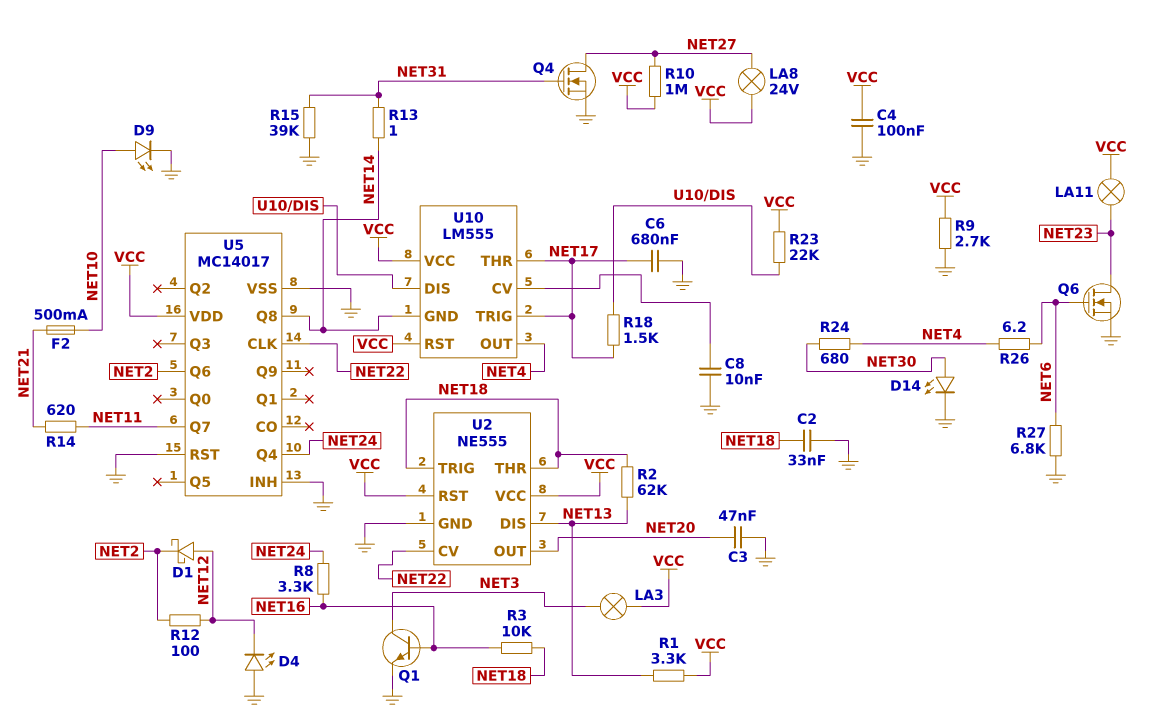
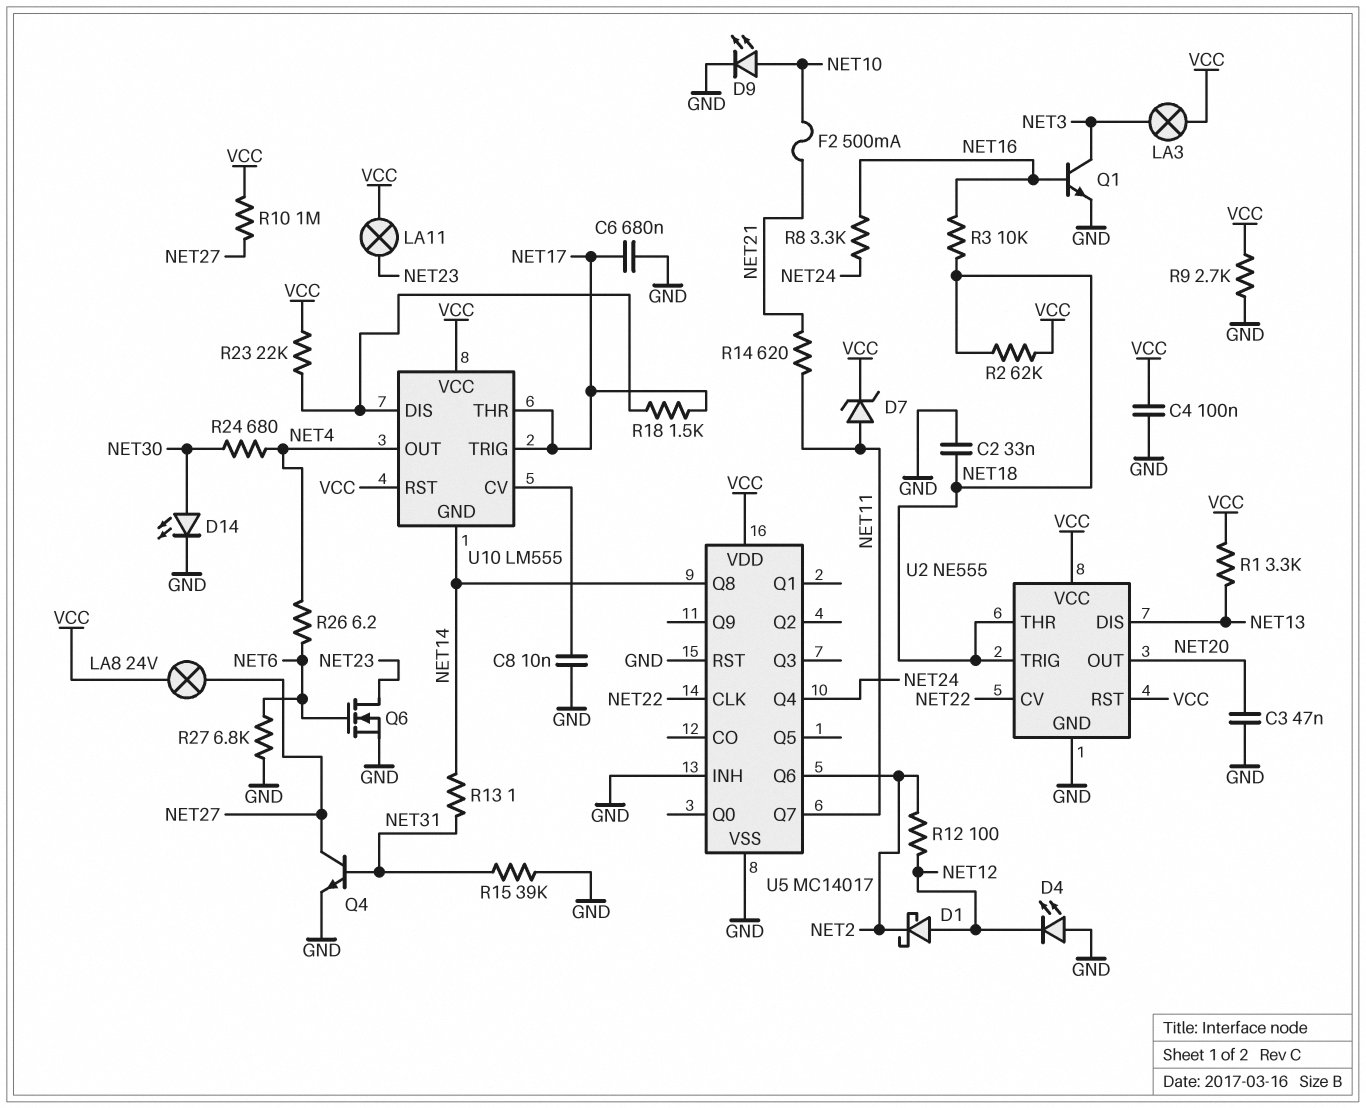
D7: none -> zener (A NET11, K VCC)
Q4: NMOS (G NET31, D NET27, S GND) -> NPN (B NET31, C NET27, E GND)
R2: 62k (NET13, NET18) -> 62k (NET18, VCC)

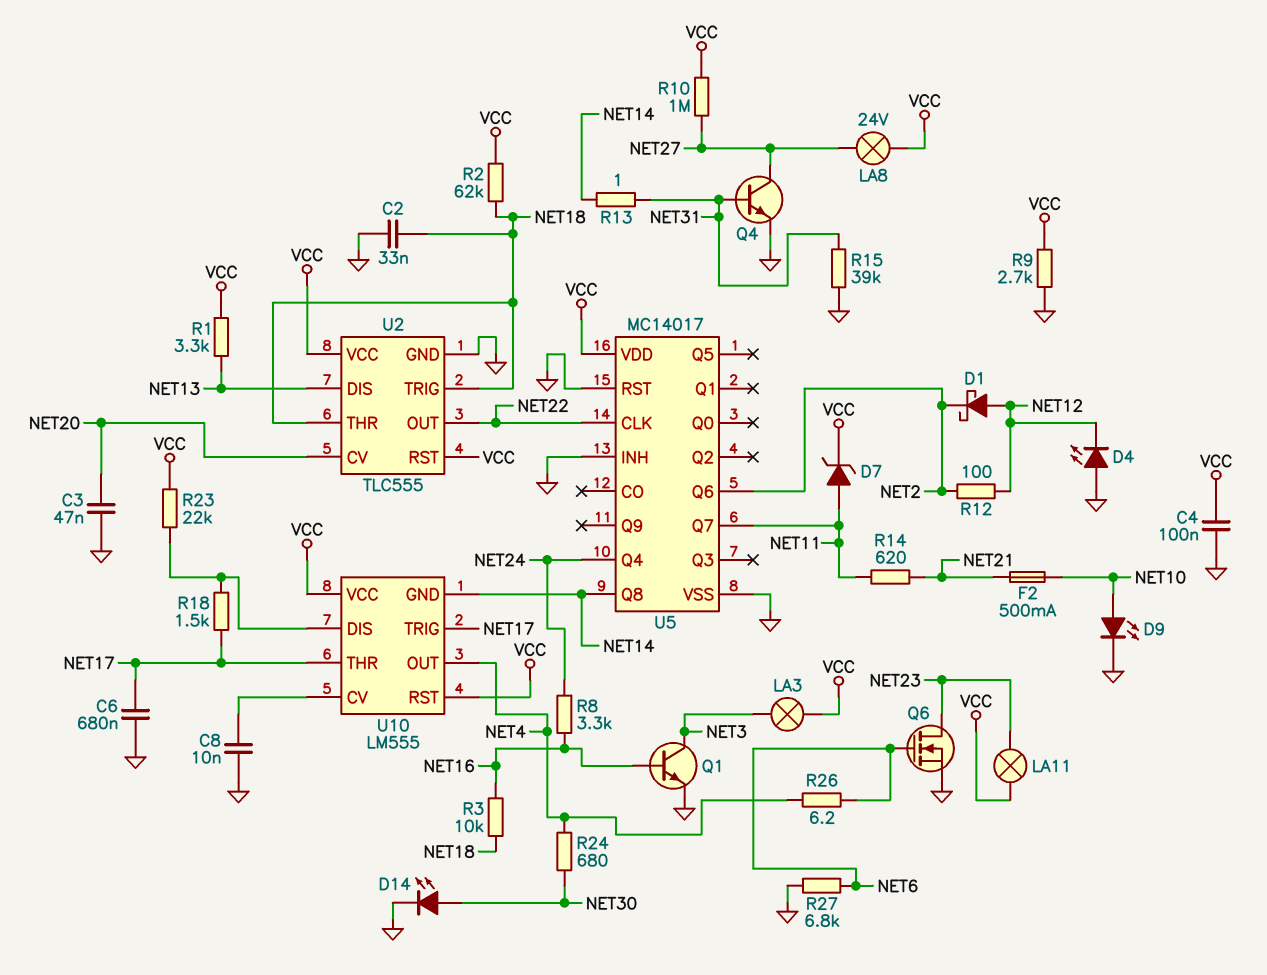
U2: NE555 -> TLC555
U2 pin CV: NET22 -> NET20
U2 pin OUT: NET20 -> NET22

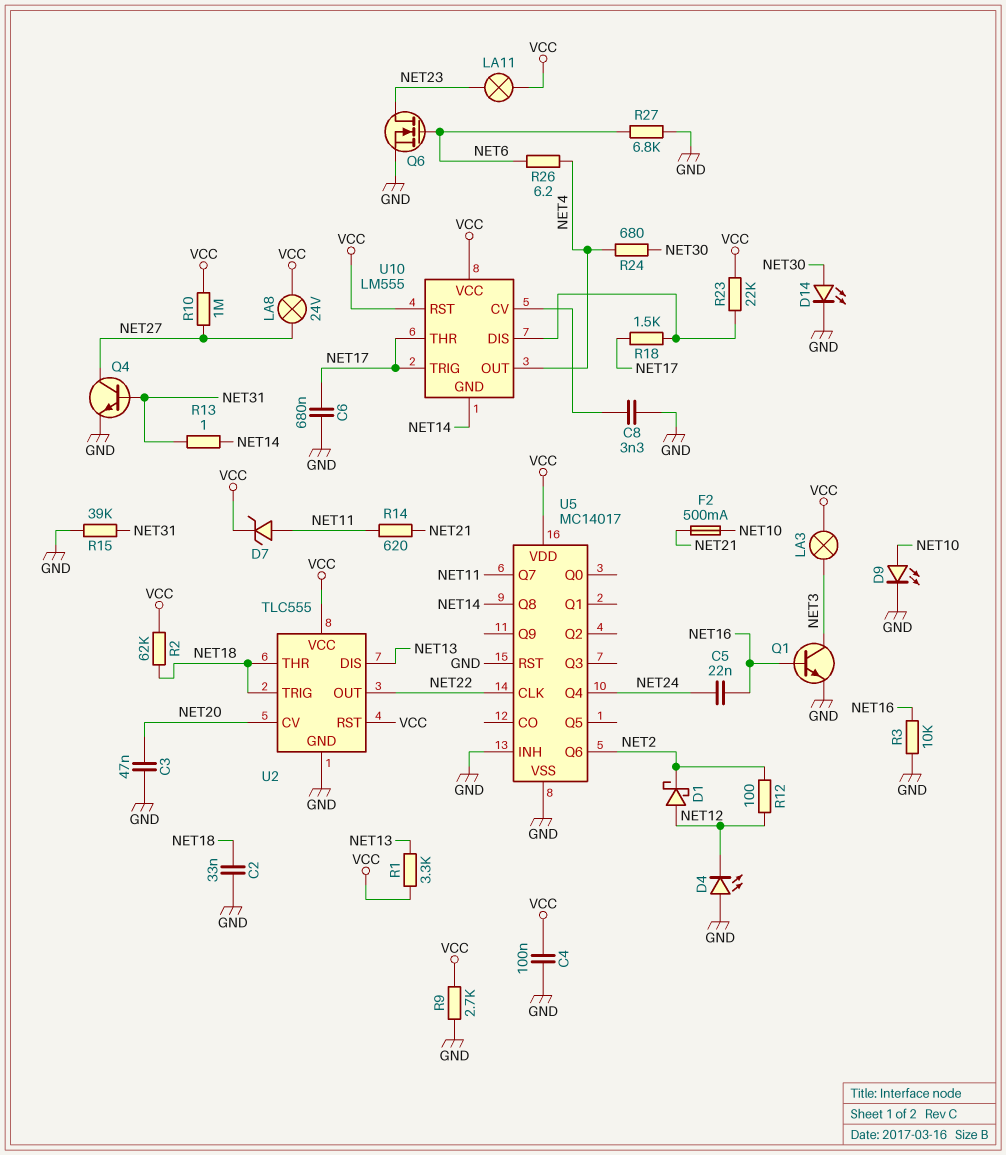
C5: none -> 22nF (NET16, NET24)
C8: 10nF (GND, U10/CV) -> 3.3nF (GND, U10/CV)
R3: 10k (NET16, NET18) -> 10k (GND, NET16)
R8: 3.3k (NET16, NET24) -> none

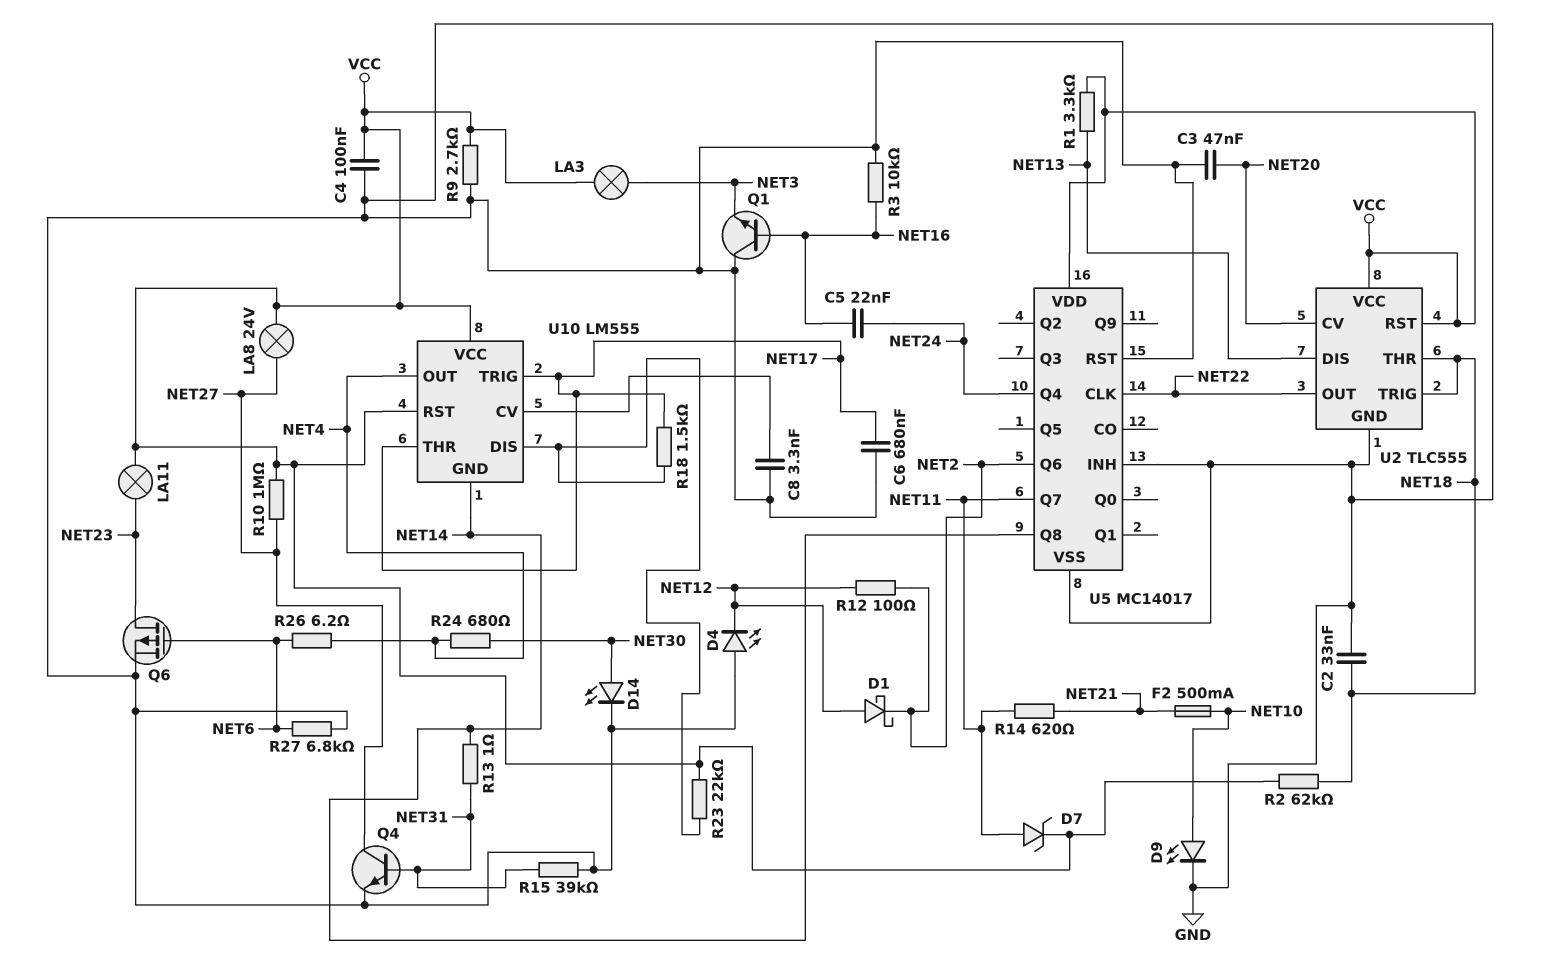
Q1: NPN (B NET16, C NET3, E GND) -> NPN (B NET16, C GND, E NET3)
Q6: NMOS (G NET6, D NET23, S GND) -> PMOS (G NET6, D NET23, S GND)

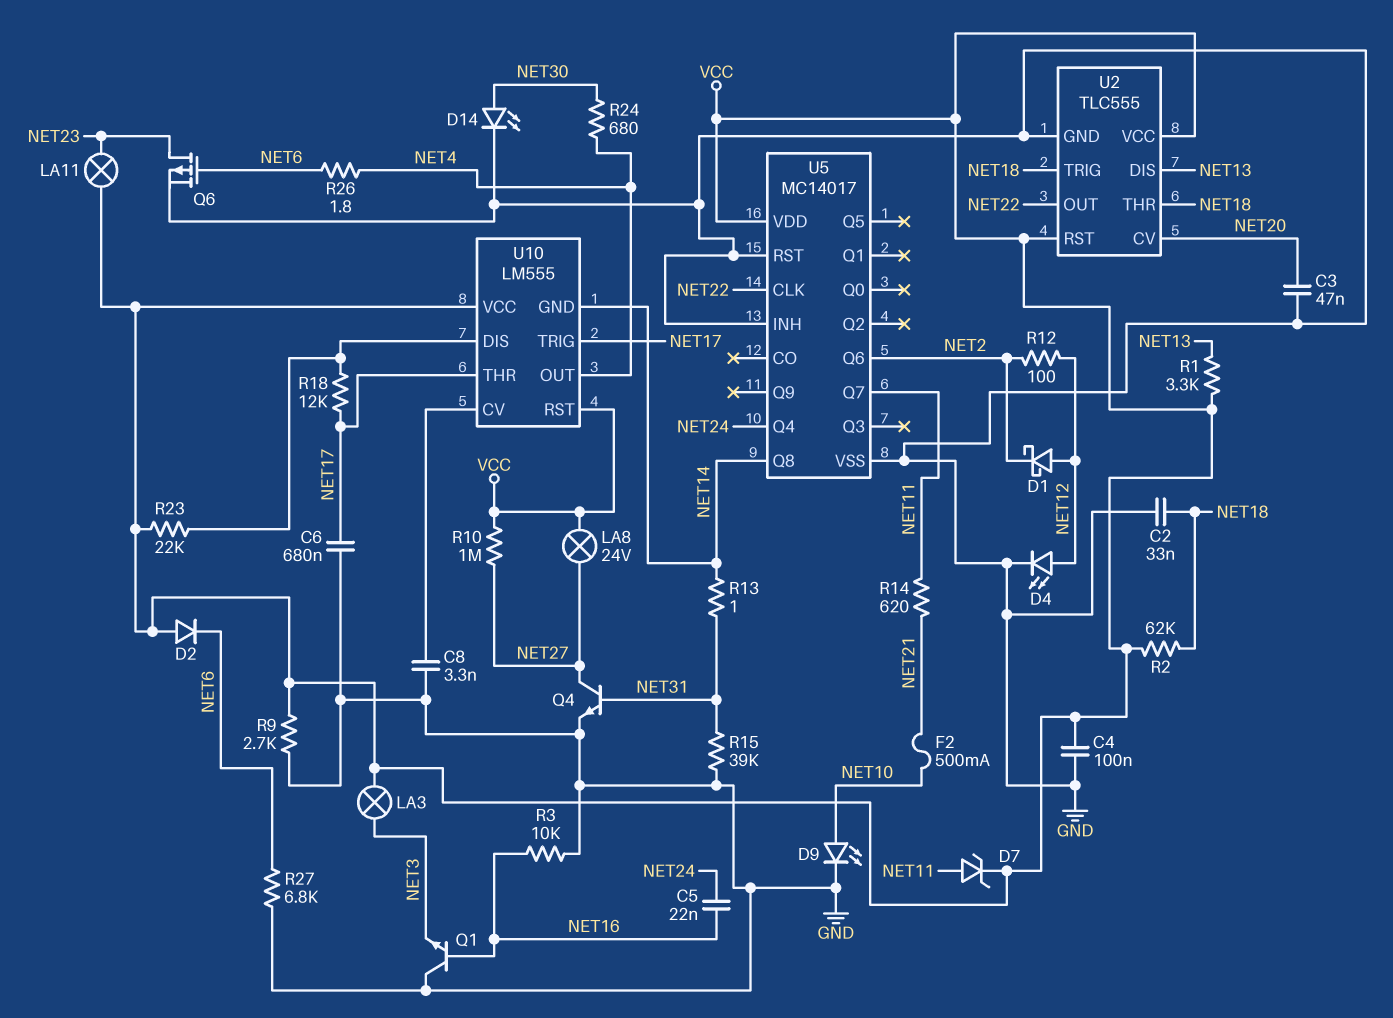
D2: none -> diode (A VCC, K NET6)
D4: LED (A GND, K NET12) -> LED (A NET12, K GND)
R18: 1.5k (NET17, U10/DIS) -> 12k (NET17, U10/DIS)
R26: 6.2 (NET4, NET6) -> 1.8 (NET4, NET6)

